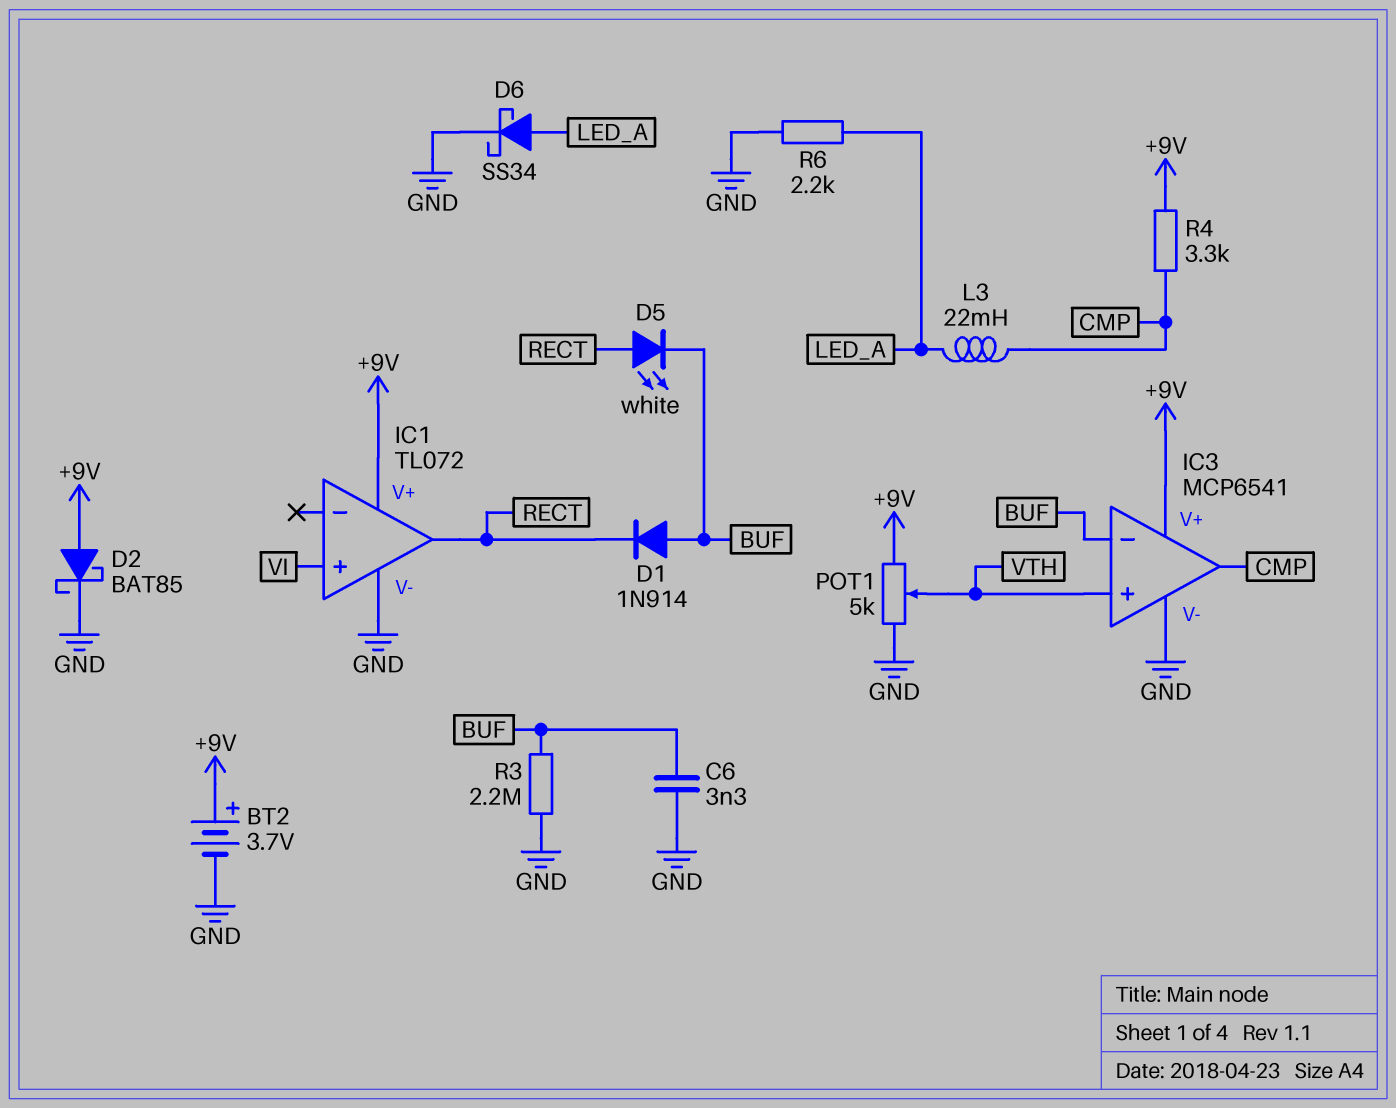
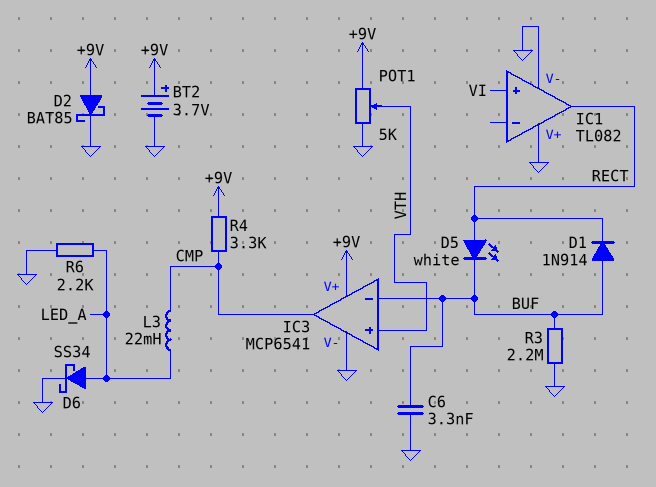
IC1: TL072 -> TL082
IC1 pin V+: +9V -> GND

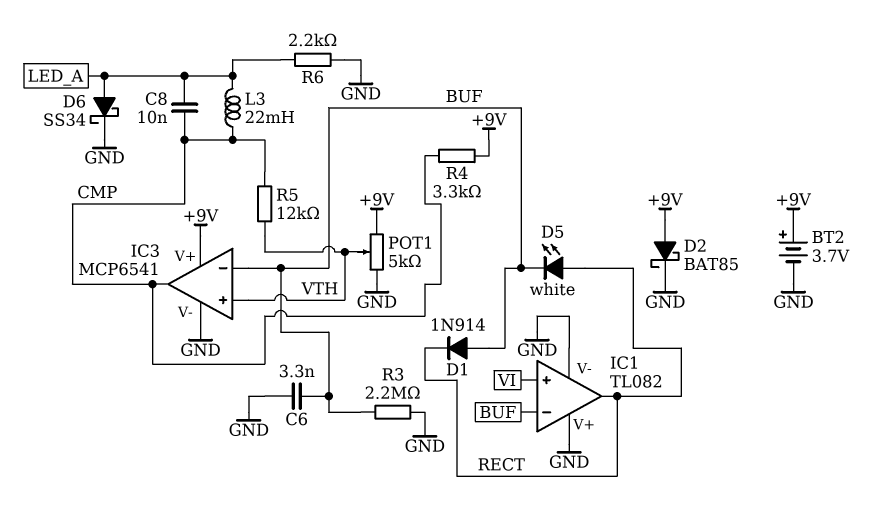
C8: none -> 10nF (CMP, LED_A)
IC1 pin in-: none -> BUF
R5: none -> 12k (CMP, VTH)

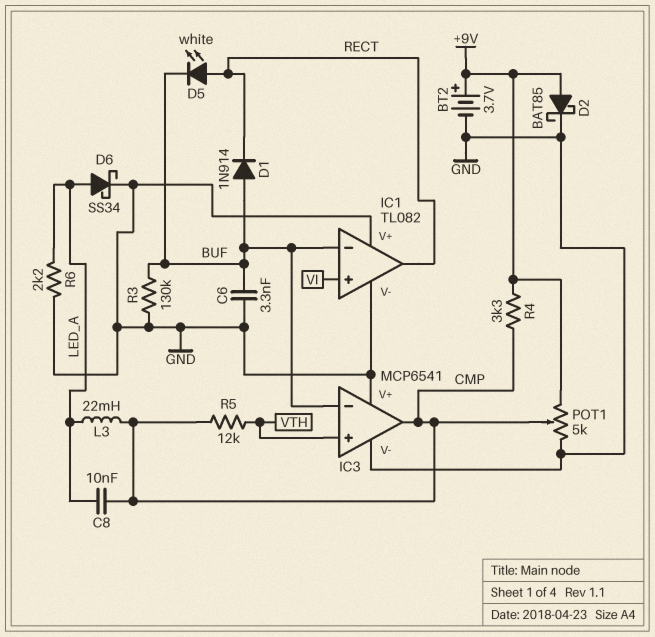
IC3 pin V+: +9V -> GND
POT1: 5k (+9V, GND, wiper VTH) -> 5k (+9V, GND, wiper CMP)
R3: 2.2M (BUF, GND) -> 130k (BUF, GND)

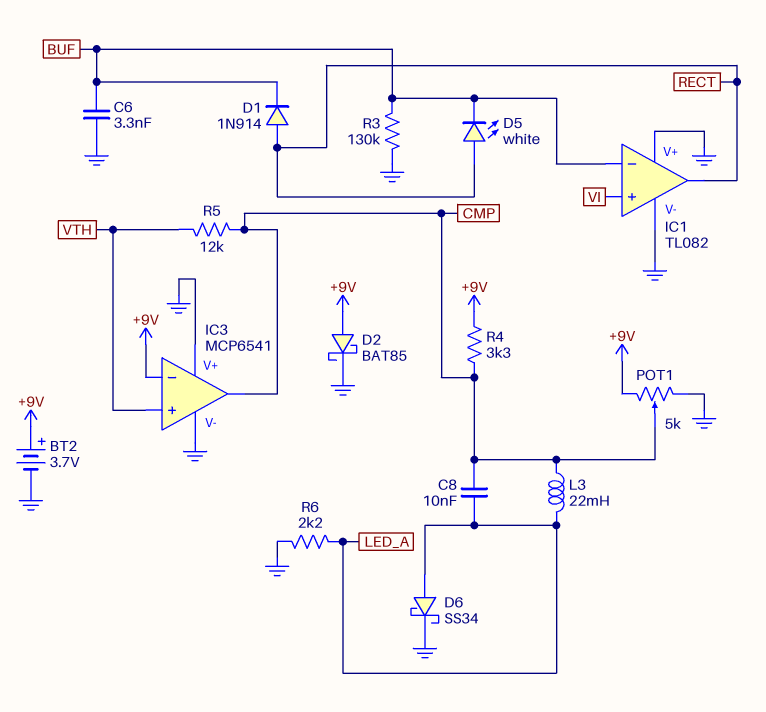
D1: diode 1N914 (A BUF, K RECT) -> diode 1N914 (A RECT, K BUF)
IC3 pin in-: BUF -> +9V

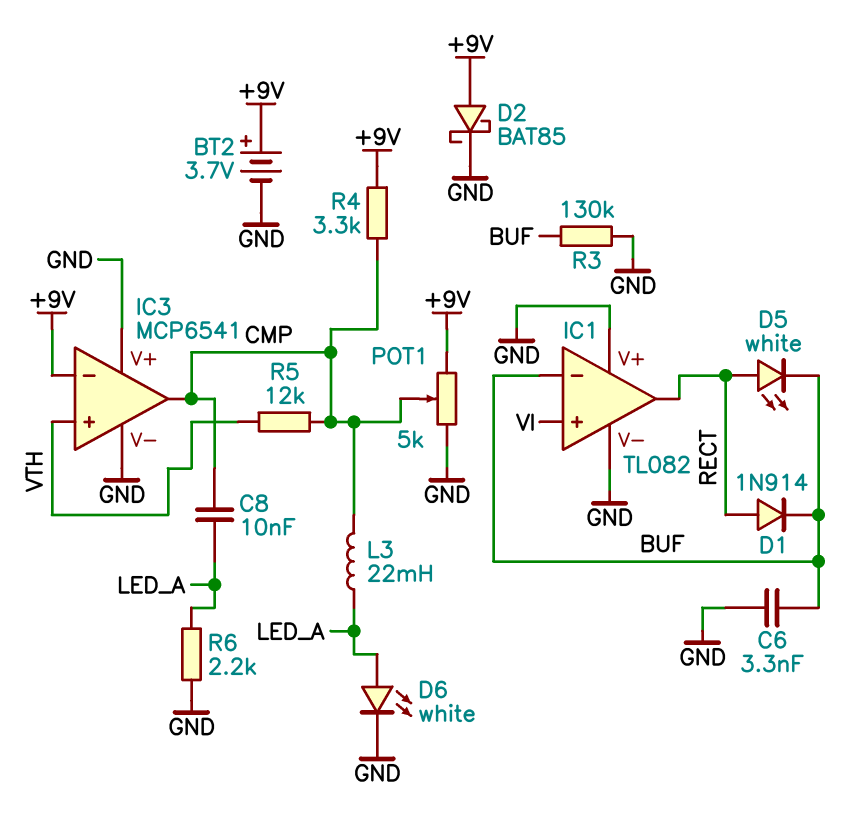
D6: schottky SS34 (A LED_A, K GND) -> LED white (A LED_A, K GND)

